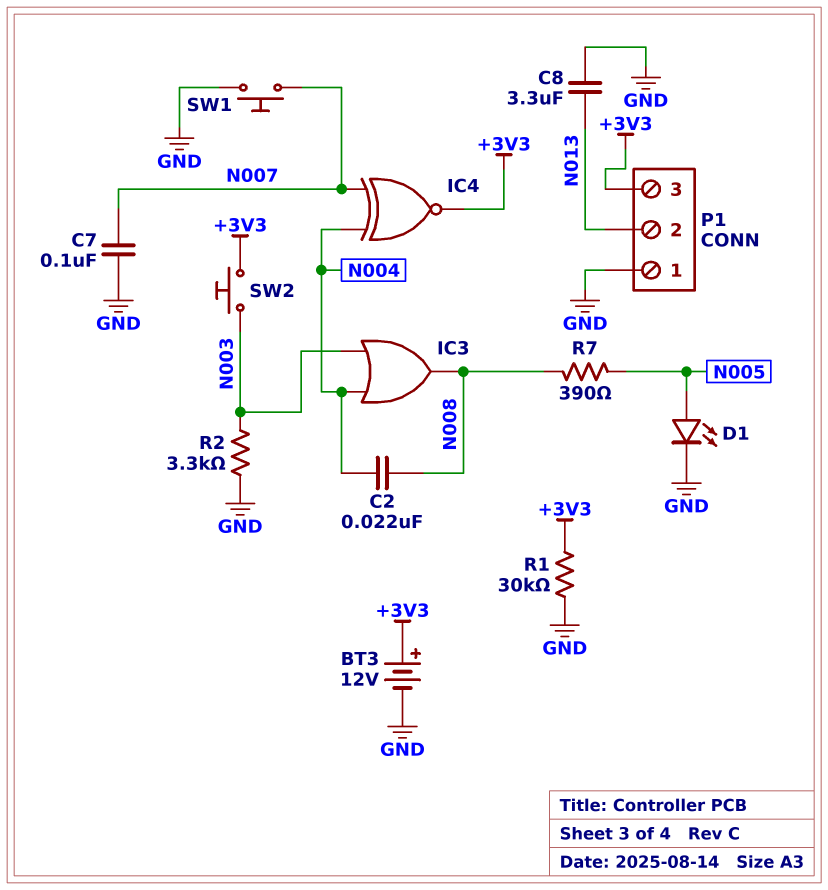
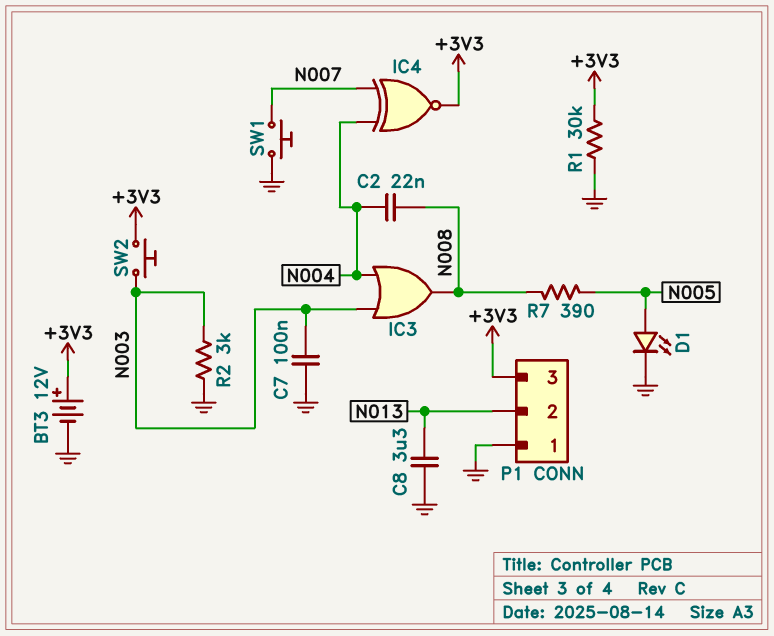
C7: 100nF (GND, N007) -> 100nF (GND, N003)
R2: 3.3k (GND, N003) -> 3k (GND, N003)

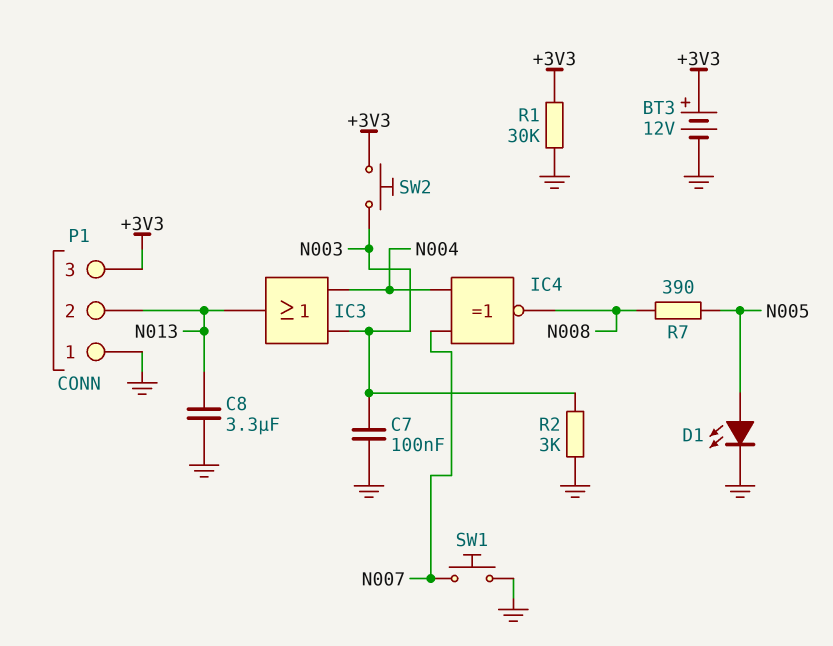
C2: 22nF (N004, N008) -> none
IC3: OR (in N003, in N004, out N008) -> OR (in N003, in N004, out N013)
IC4: XNOR (in N004, in N007, out +3V3) -> XNOR (in N004, in N007, out N008)

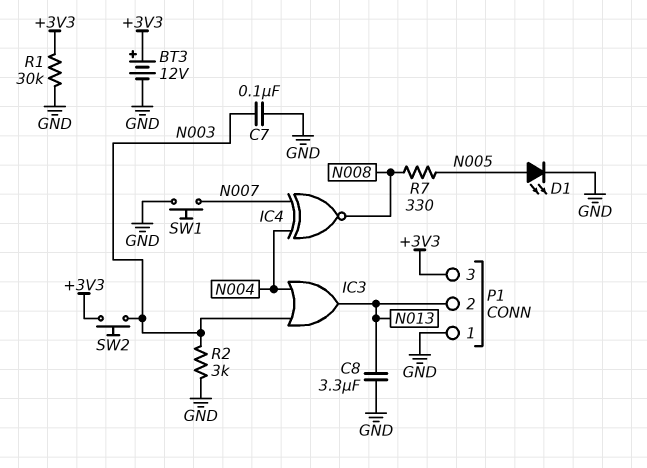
R7: 390 (N005, N008) -> 330 (N005, N008)

